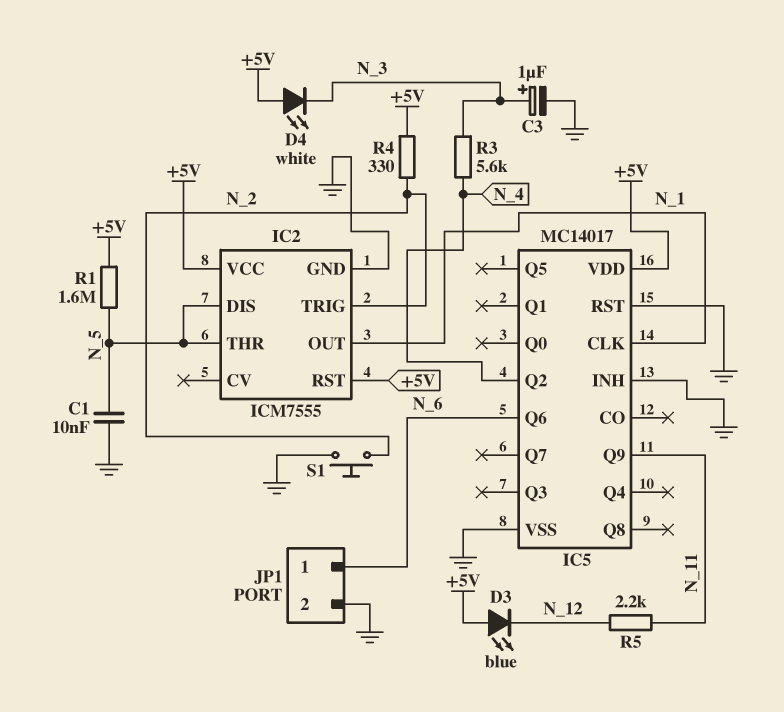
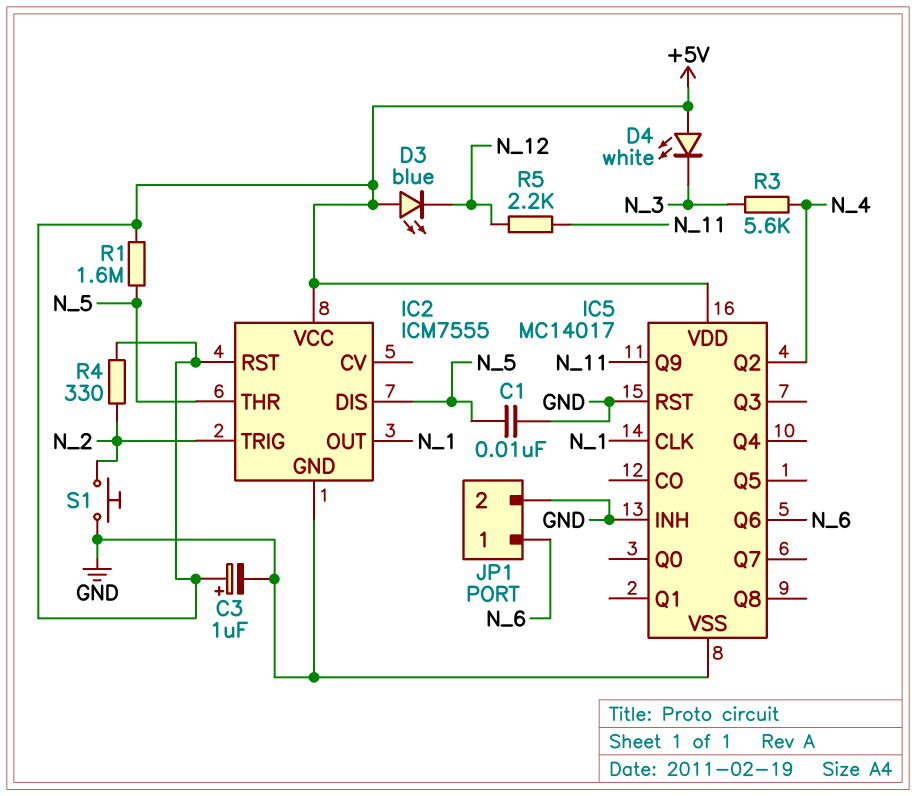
C3: 1uF (plus N_3, minus GND) -> 1uF (plus +5V, minus GND)

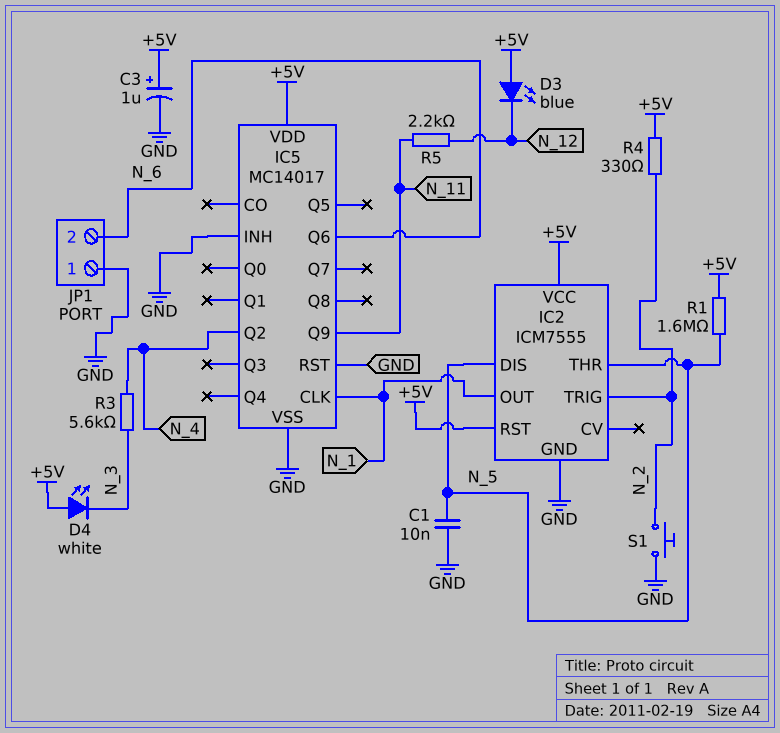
JP1 pin 1: N_6 -> GND
JP1 pin 2: GND -> N_6

